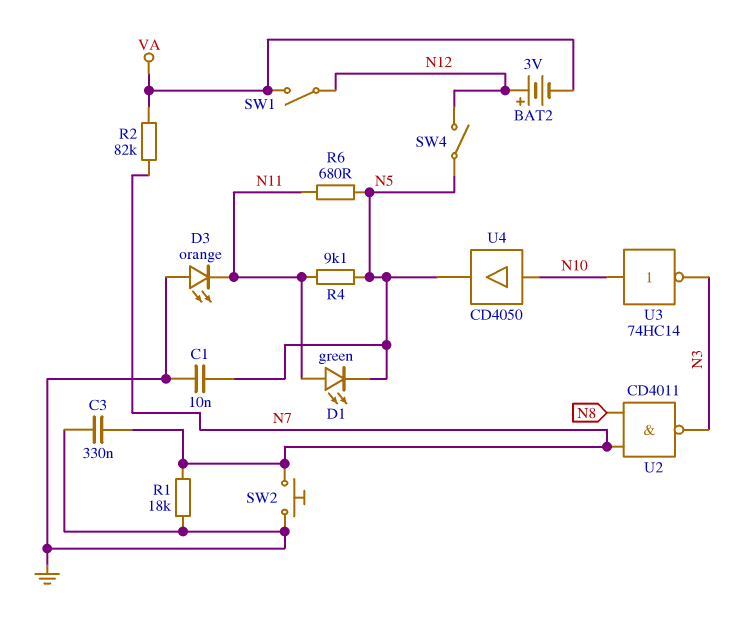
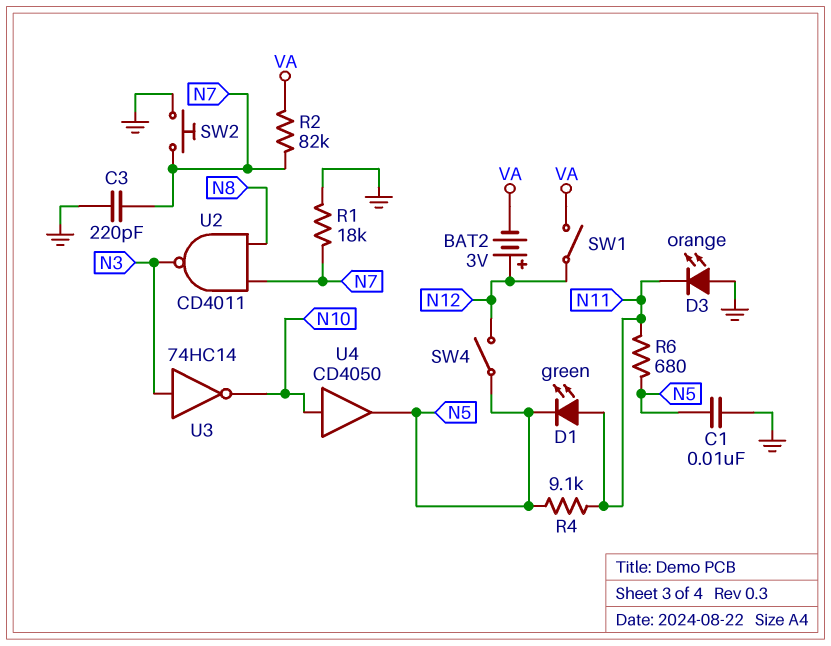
C3: 330nF (GND, N7) -> 220pF (GND, N7)
U3: NOT 74HC14 (in N10, out N3) -> NOT 74HC14 (in N3, out N10)

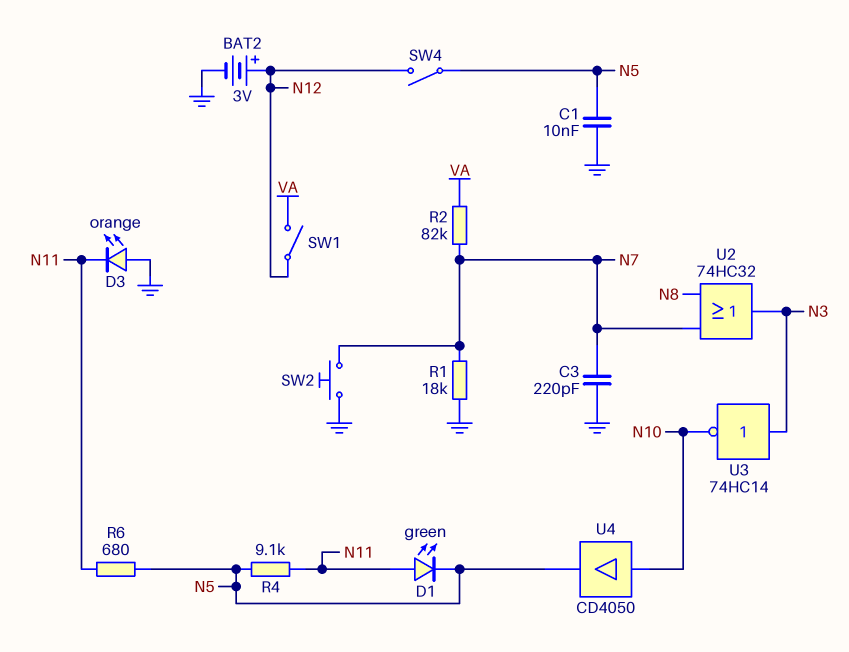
BAT2: 3V (plus N12, minus VA) -> 3V (plus N12, minus GND)
U2: NAND CD4011 (in N7, in N8, out N3) -> OR 74HC32 (in N7, in N8, out N3)

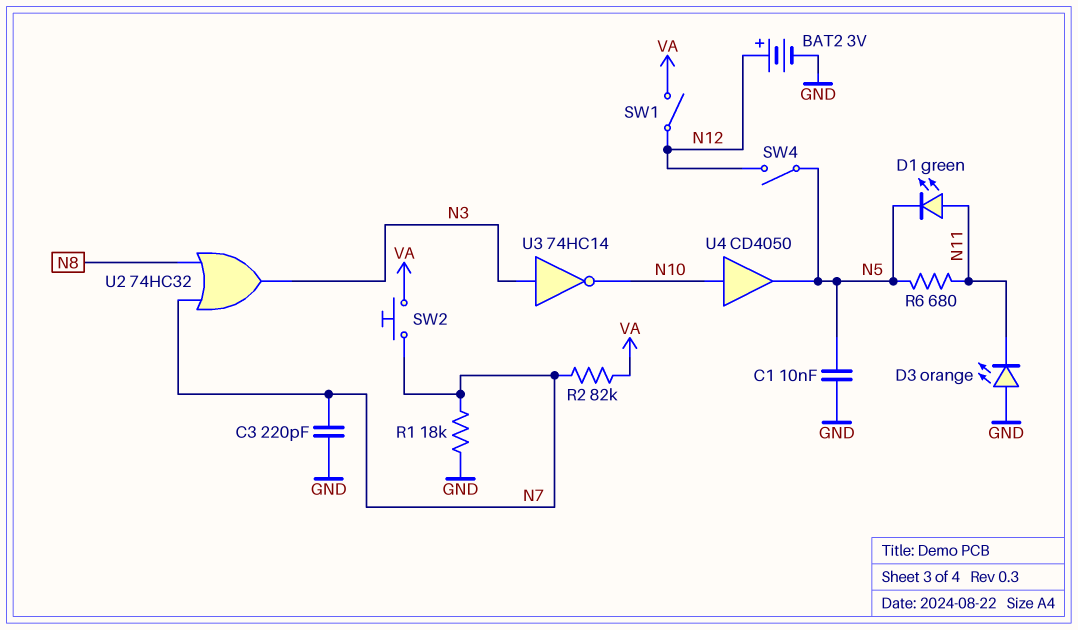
R4: 9.1k (N5, N11) -> none
SW2: button (GND, N7) -> button (N7, VA)

